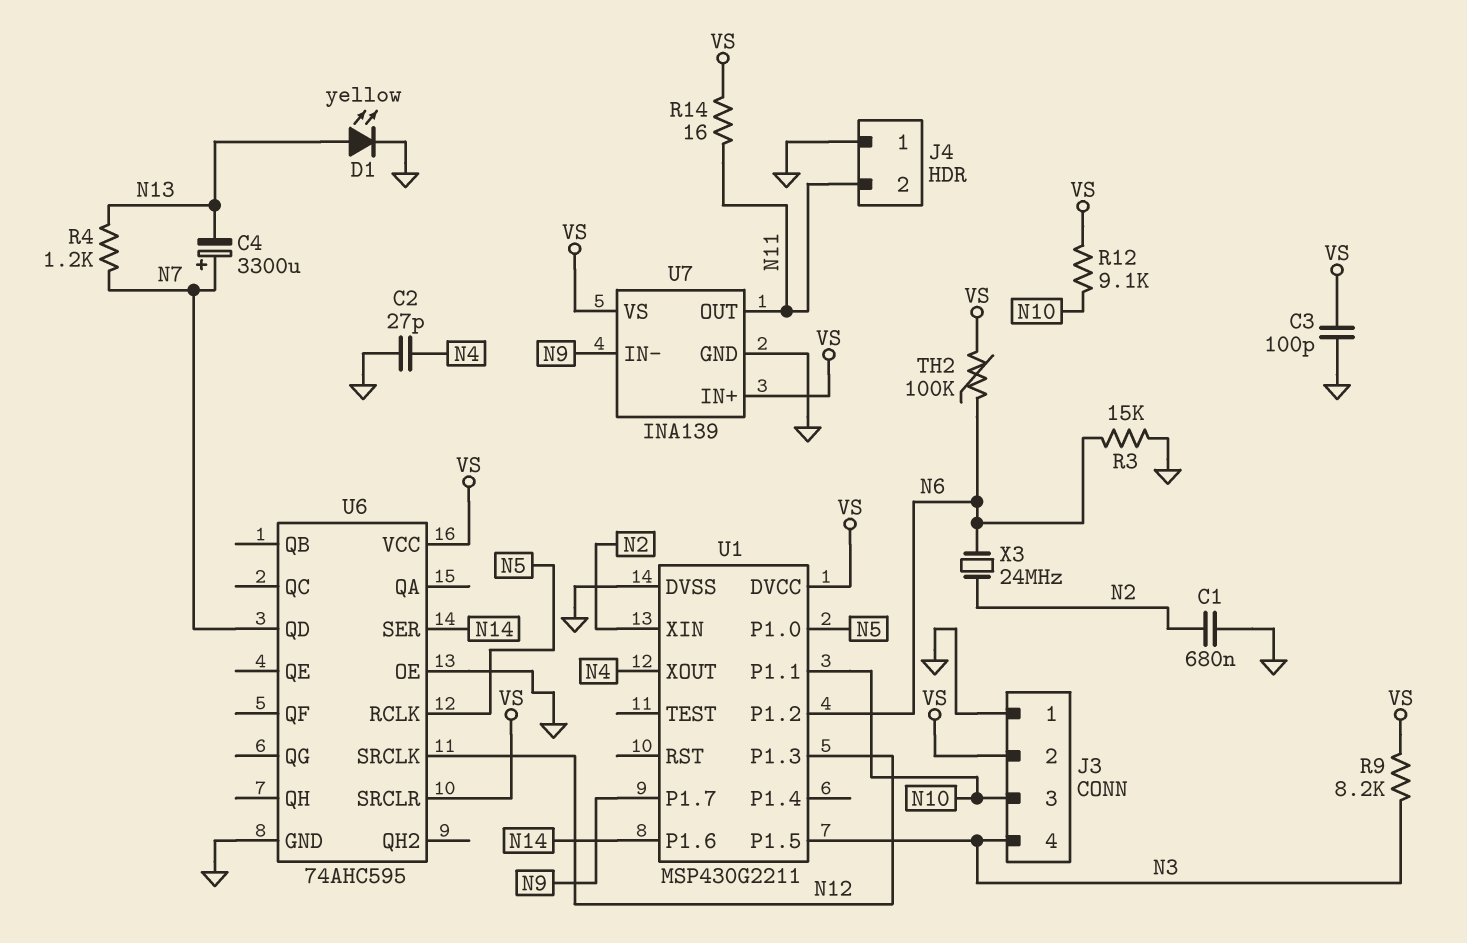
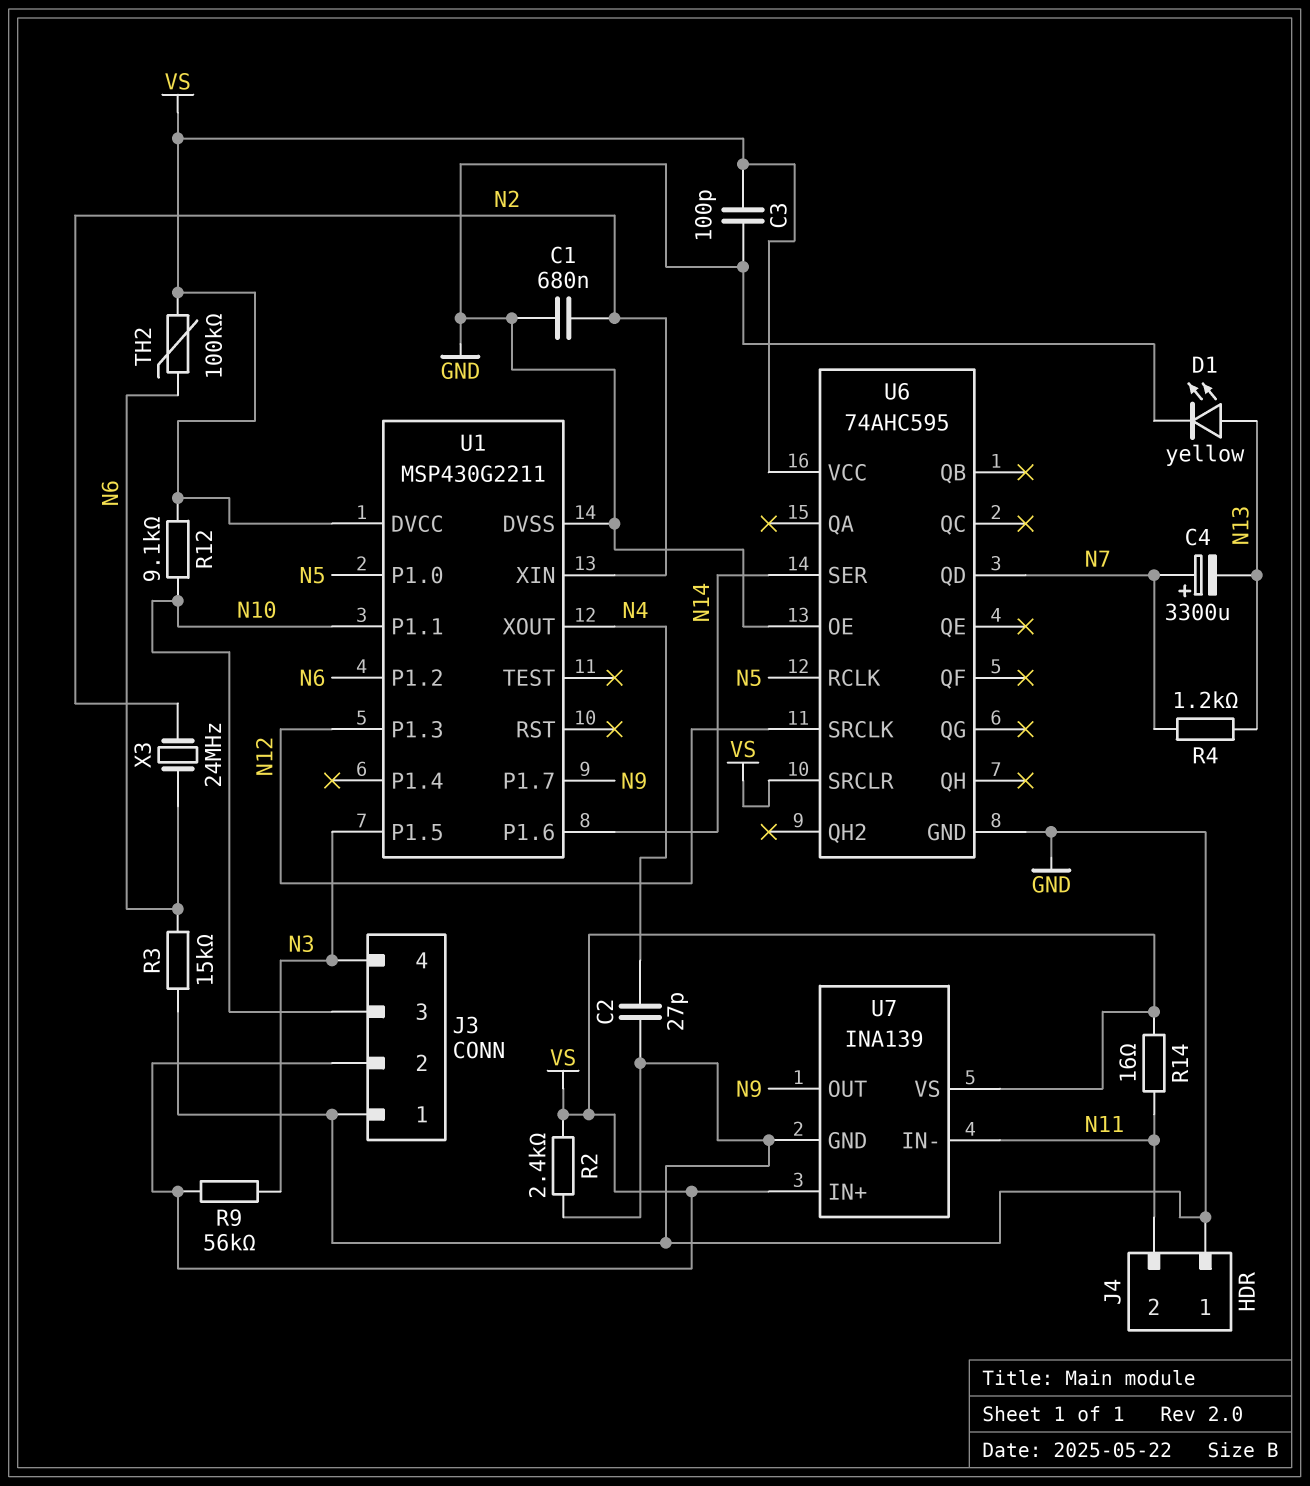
R2: none -> 2.4k (GND, VS)
R9: 8.2k (N3, VS) -> 56k (N3, VS)
U7 pin IN-: N9 -> N11
U7 pin OUT: N11 -> N9

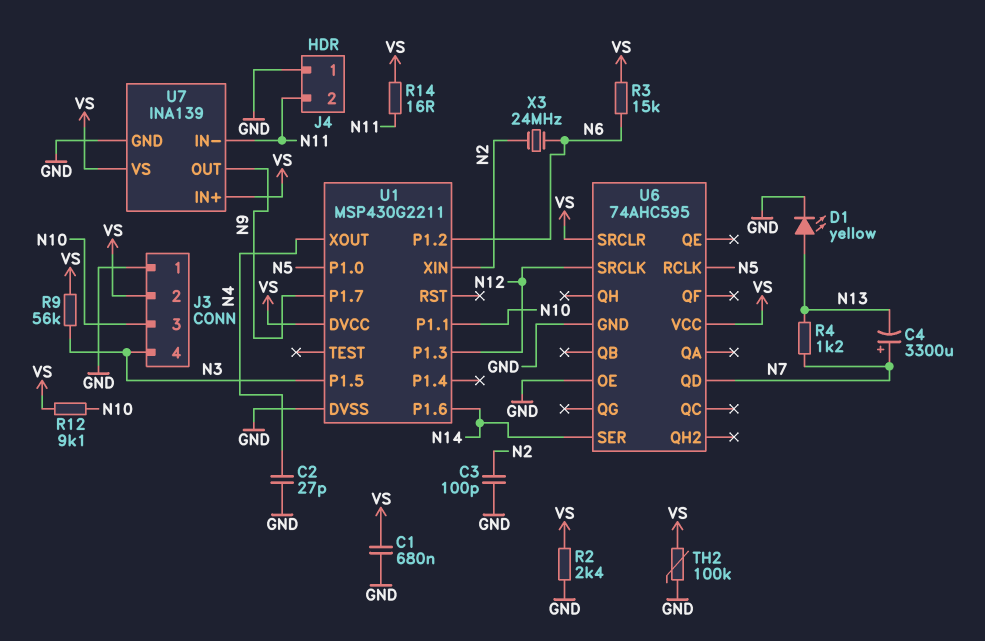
C1: 680nF (GND, N2) -> 680nF (GND, VS)
C3: 100pF (GND, VS) -> 100pF (GND, N2)
R3: 15k (GND, N6) -> 15k (N6, VS)
TH2: 100k (N6, VS) -> 100k (GND, VS)

